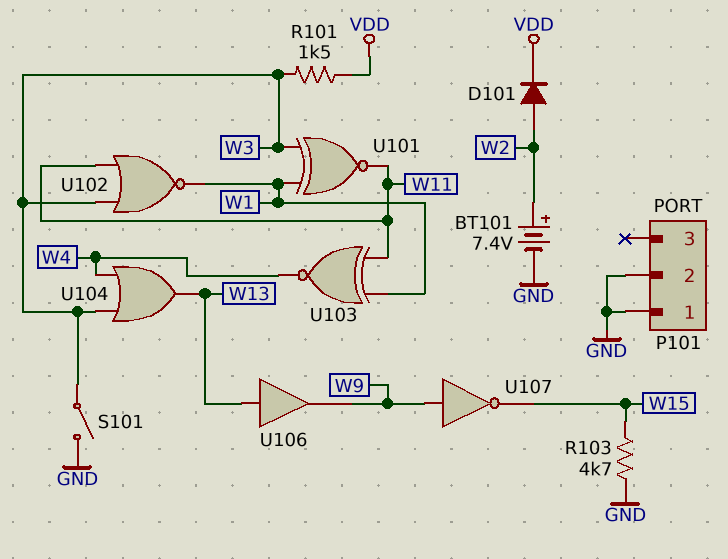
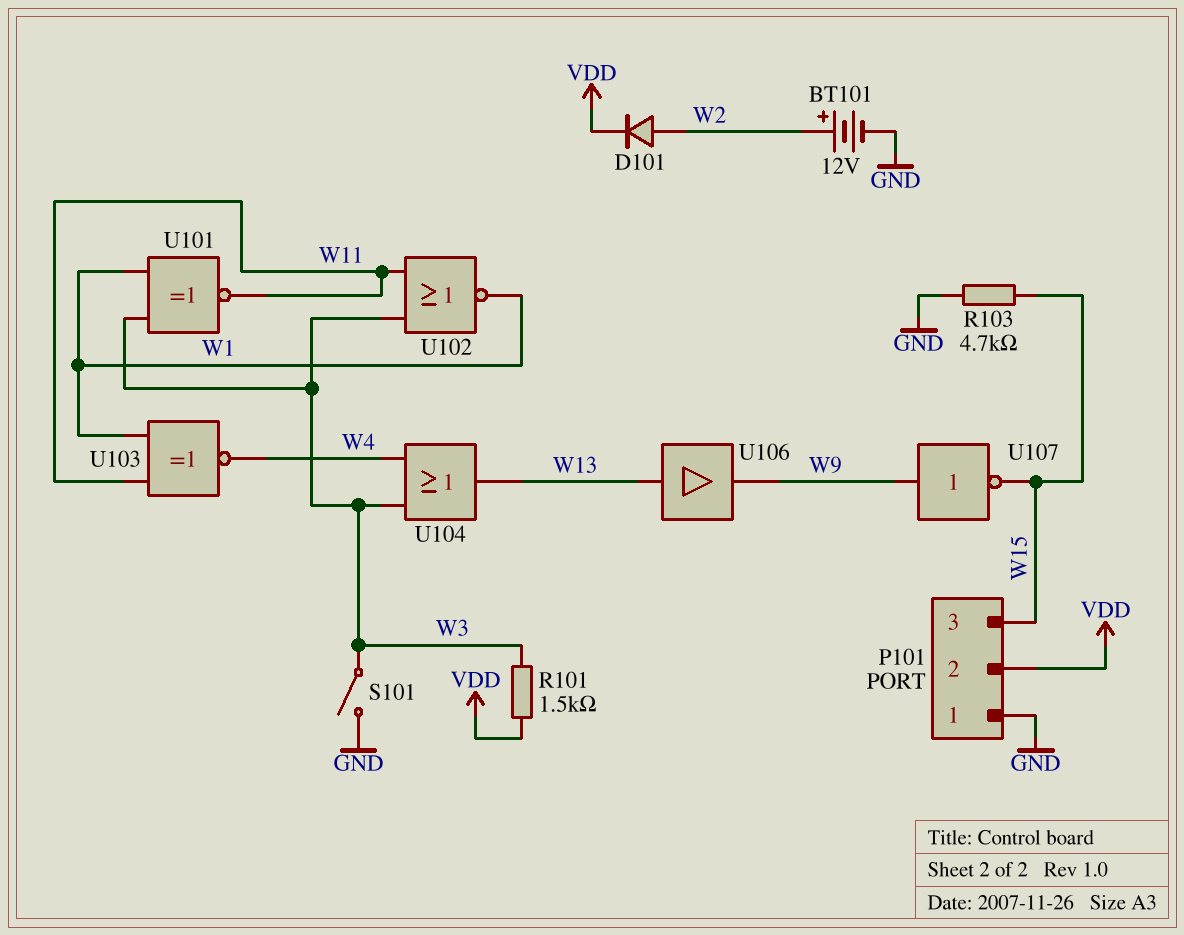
BT101: 7.4V (plus W2, minus GND) -> 12V (plus W2, minus GND)
P101 pin 2: GND -> VDD
P101 pin 3: none -> W15

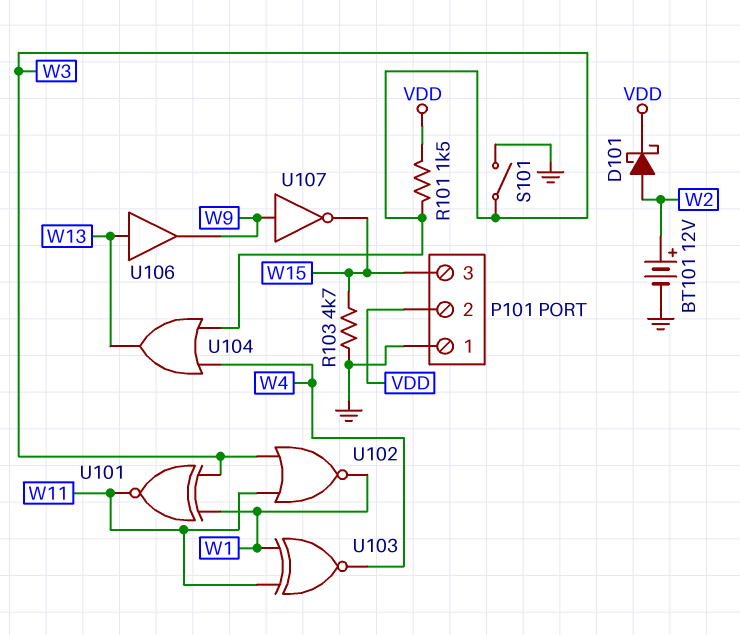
D101: diode (A W2, K VDD) -> schottky (A W2, K VDD)

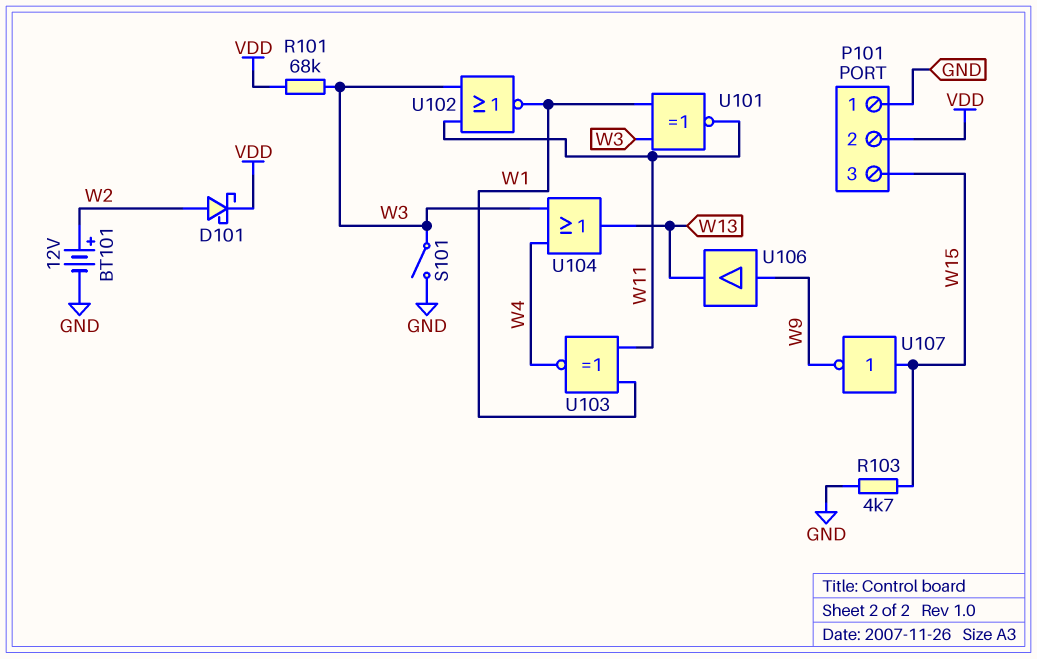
R101: 1.5k (VDD, W3) -> 68k (VDD, W3)
U106: buffer (in W13, out W9) -> buffer (in W9, out W13)
U107: NOT (in W9, out W15) -> NOT (in W15, out W9)

